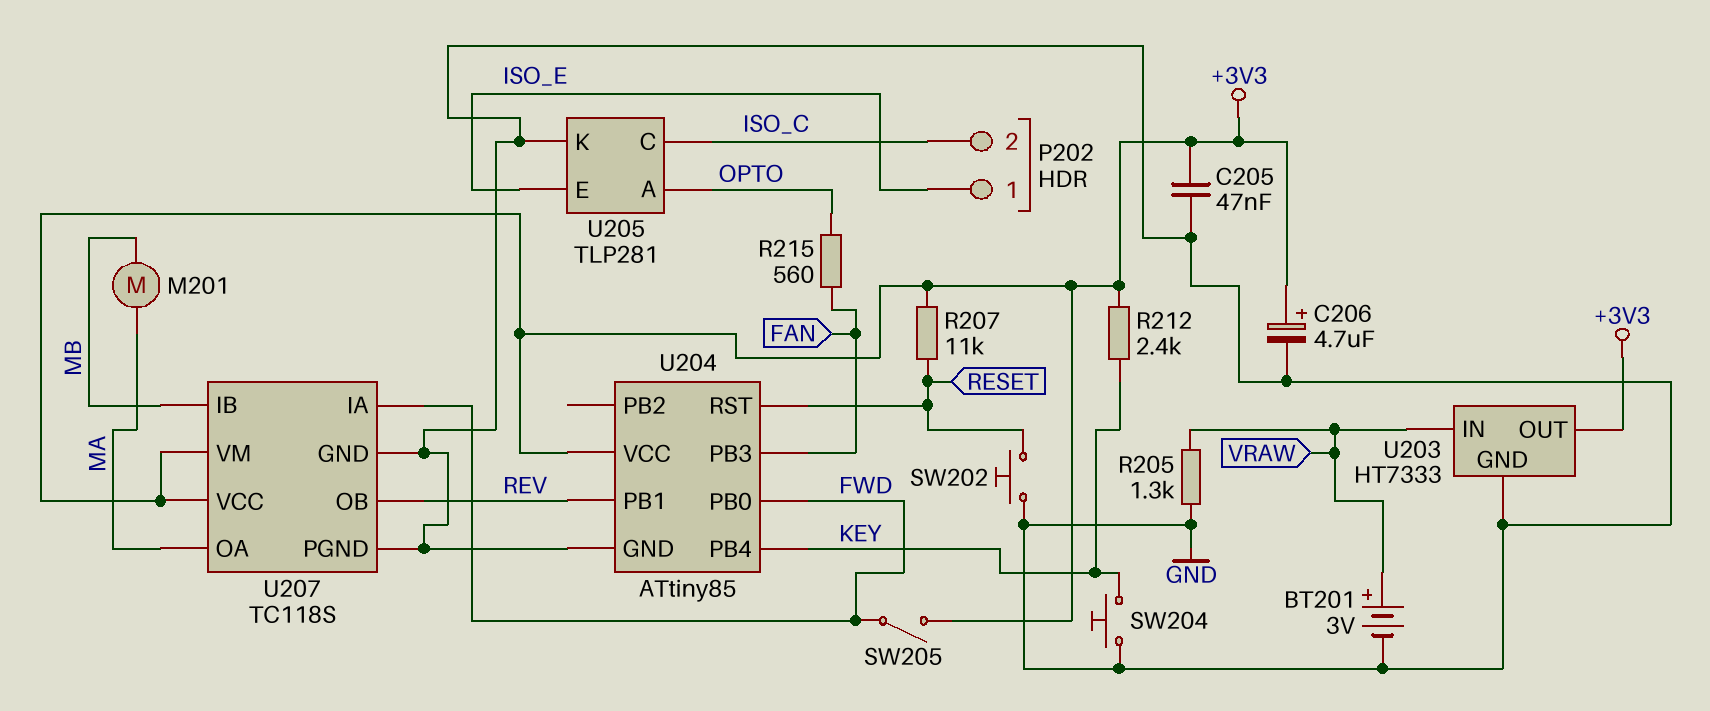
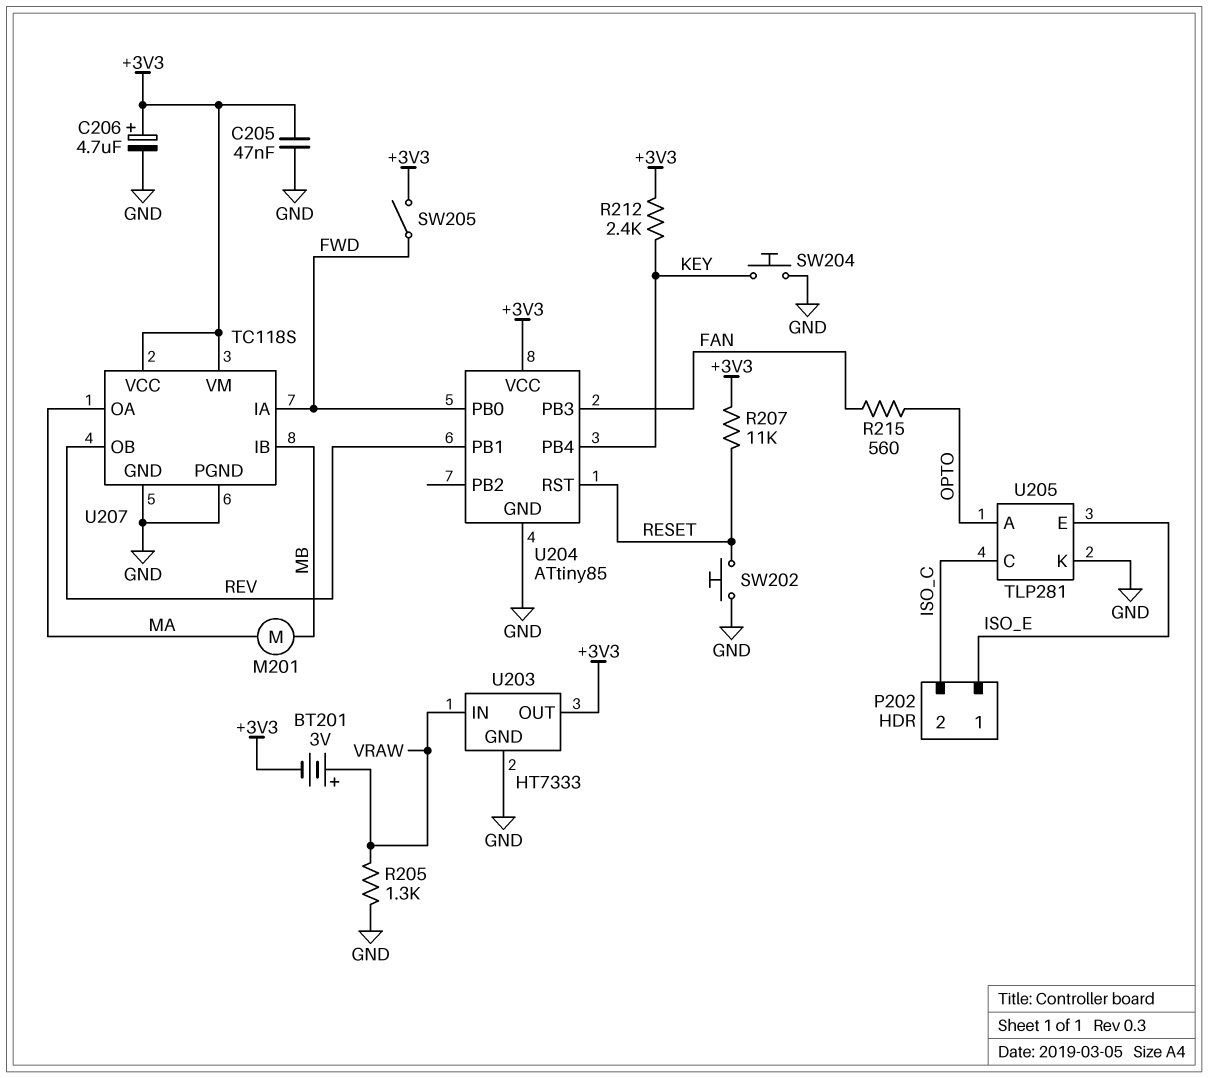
BT201: 3V (plus VRAW, minus GND) -> 3V (plus VRAW, minus +3V3)

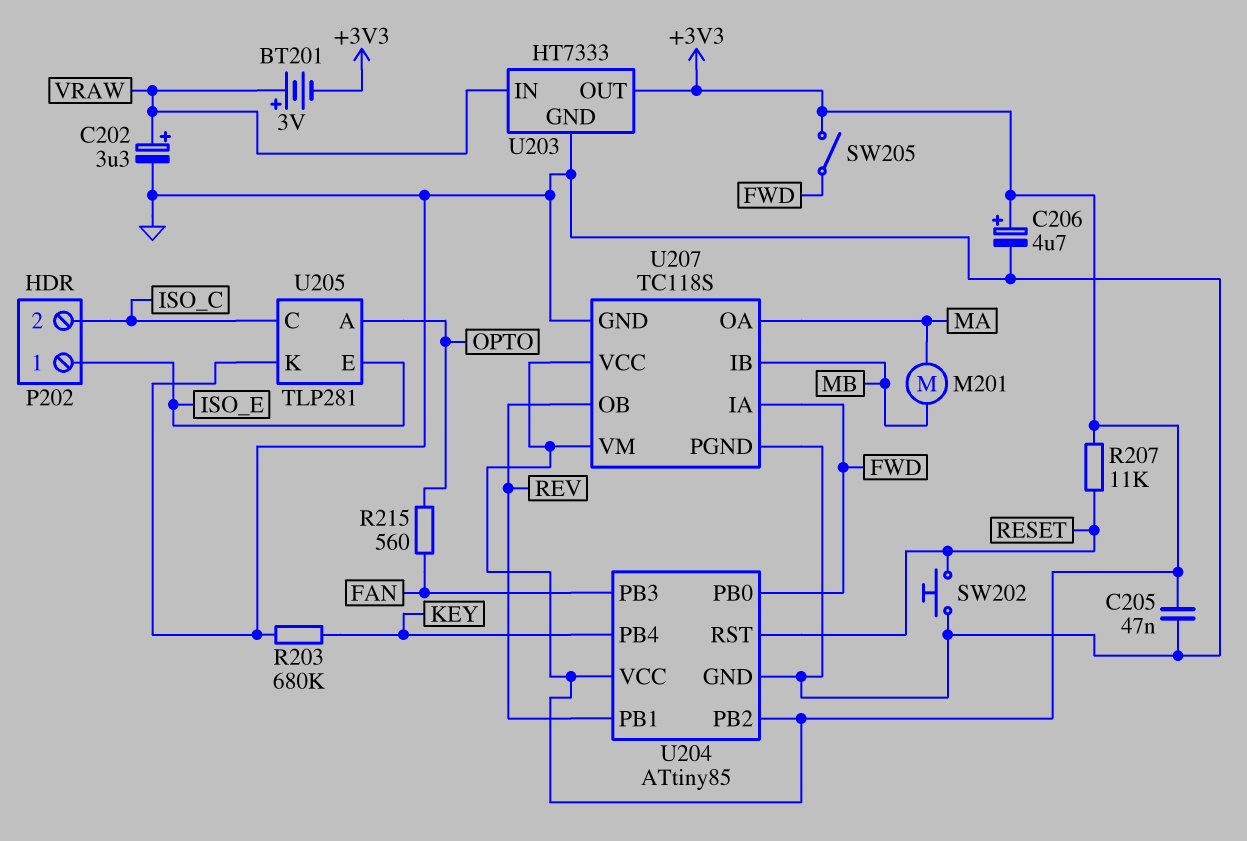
C202: none -> 3.3uF (plus VRAW, minus GND)
R203: none -> 680k (GND, KEY)
R205: 1.3k (GND, VRAW) -> none
R212: 2.4k (+3V3, KEY) -> none
SW204: button (GND, KEY) -> none
U204 pin PB2: none -> +3V3

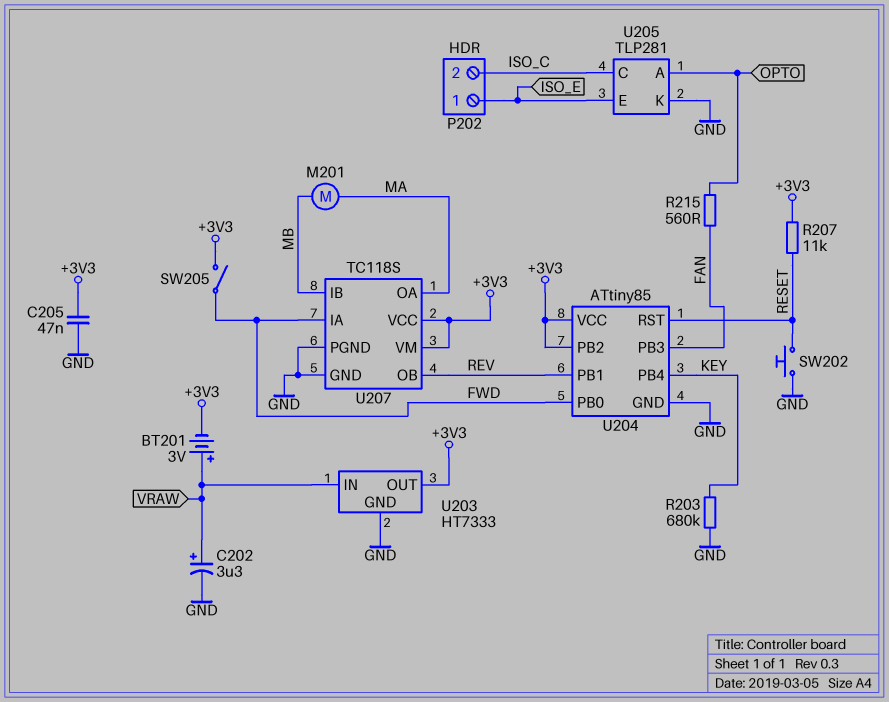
C206: 4.7uF (plus +3V3, minus GND) -> none

